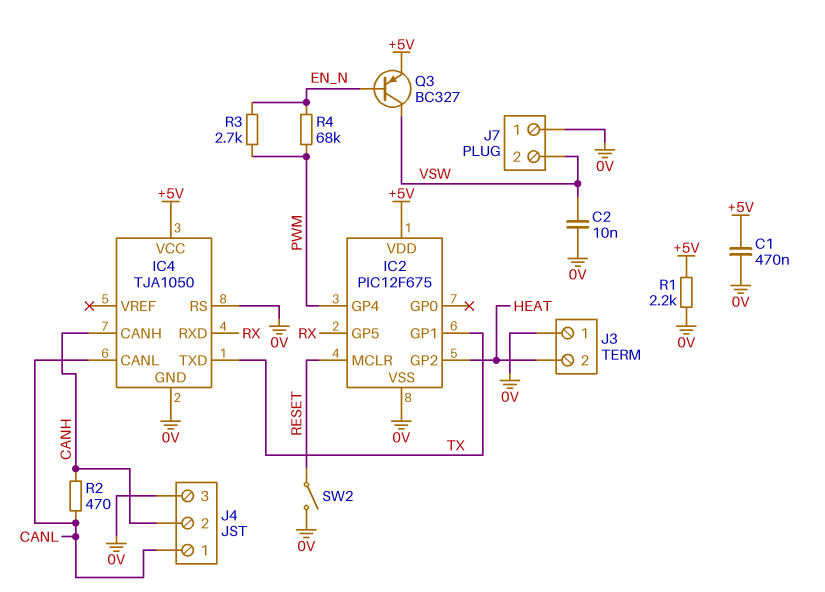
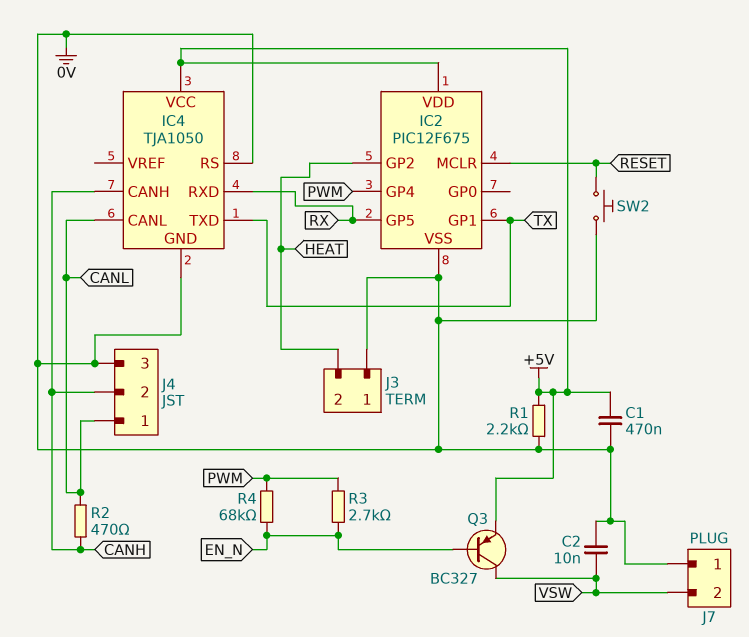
SW2: switch (0V, RESET) -> button (0V, RESET)

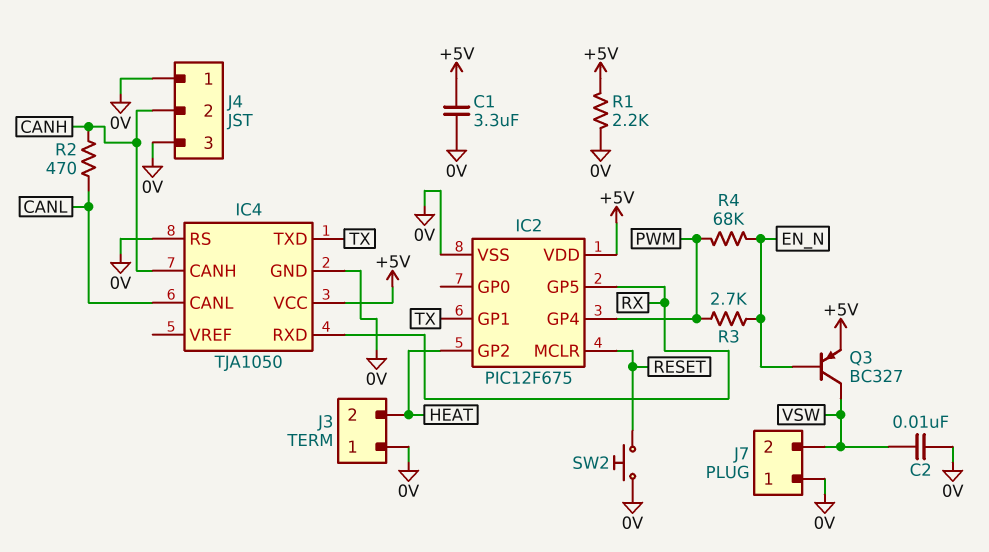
C1: 470nF (+5V, 0V) -> 3.3uF (+5V, 0V)
J4 pin 1: CANL -> 0V

